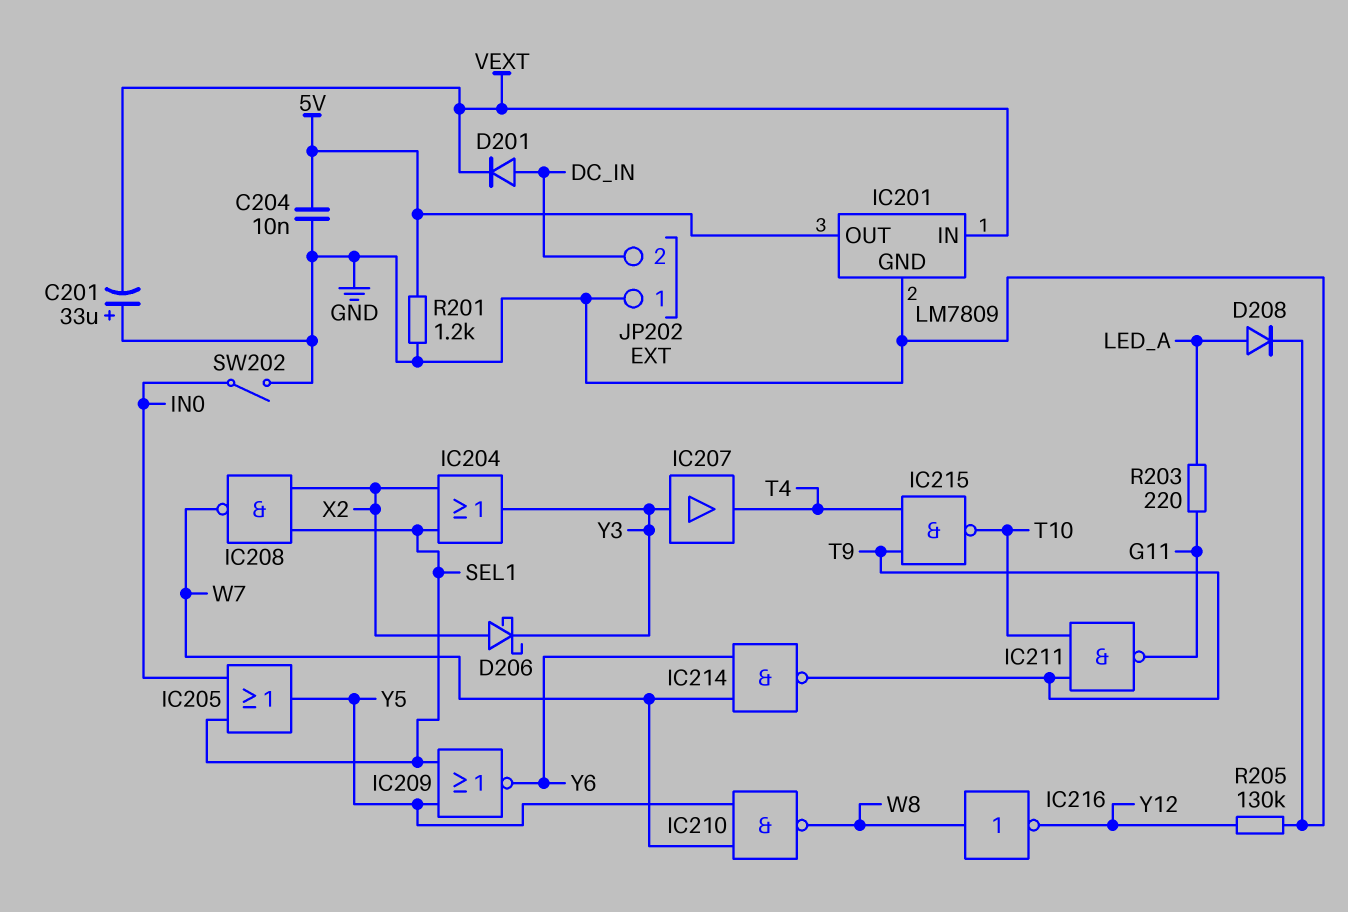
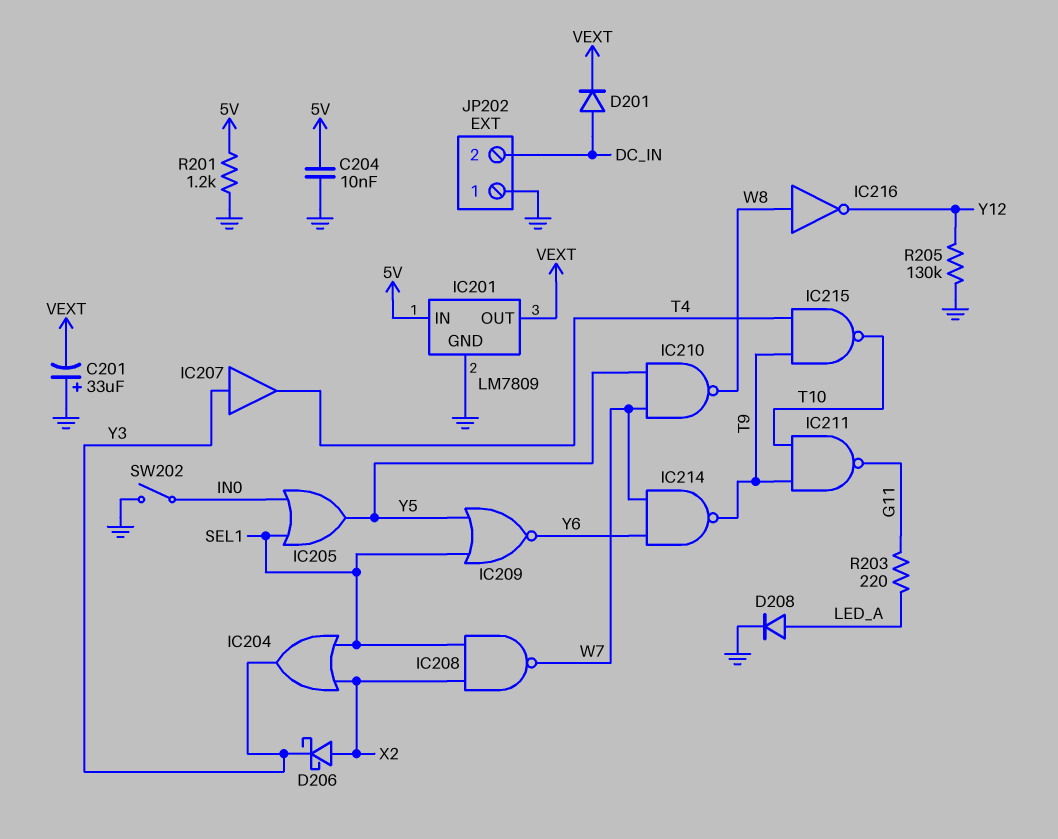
IC201 pin IN: VEXT -> 5V
IC201 pin OUT: 5V -> VEXT

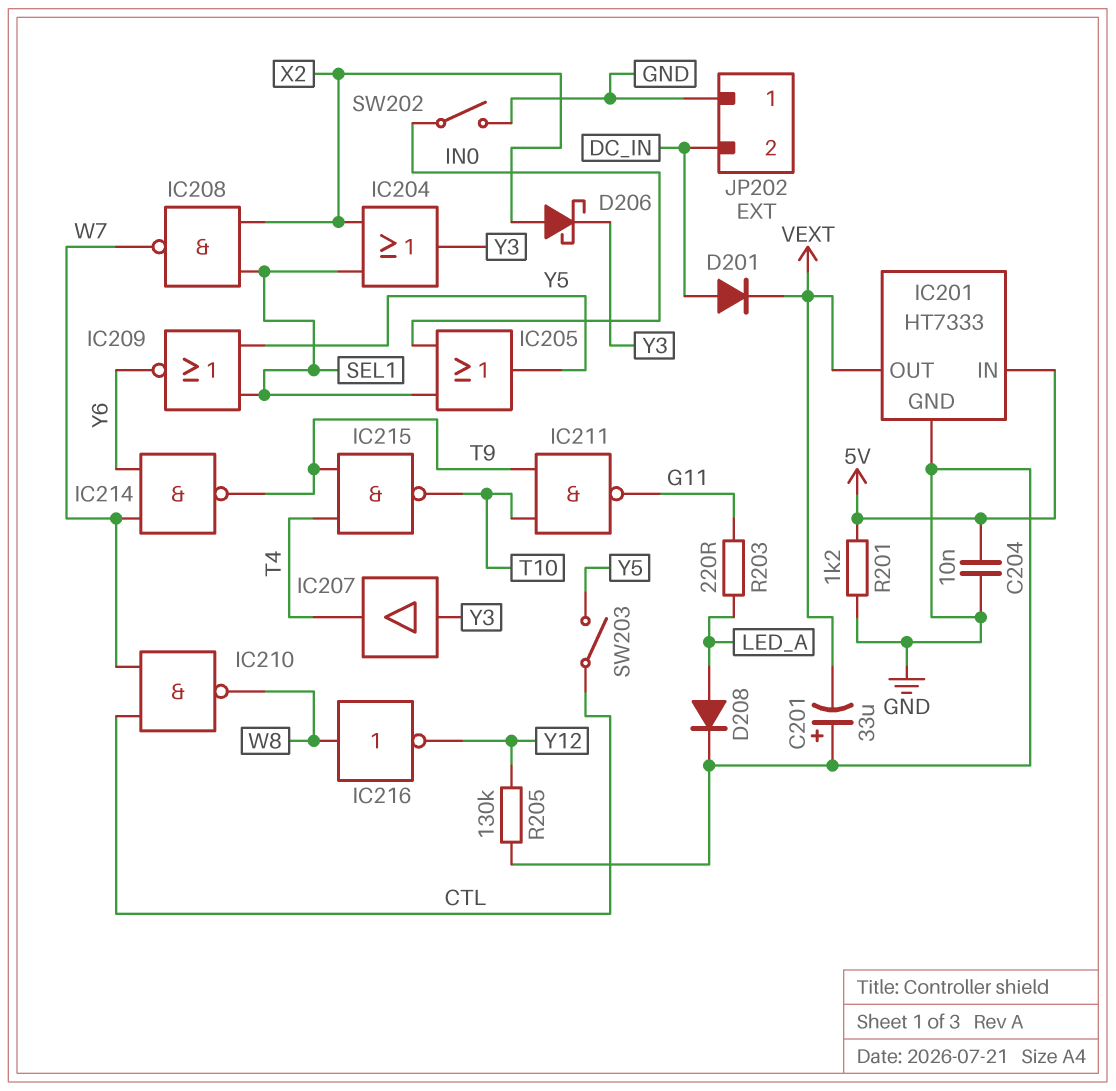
IC201: LM7809 -> HT7333
IC210: NAND (in W7, in Y5, out W8) -> NAND (in CTL, in W7, out W8)
SW203: none -> switch (CTL, Y5)

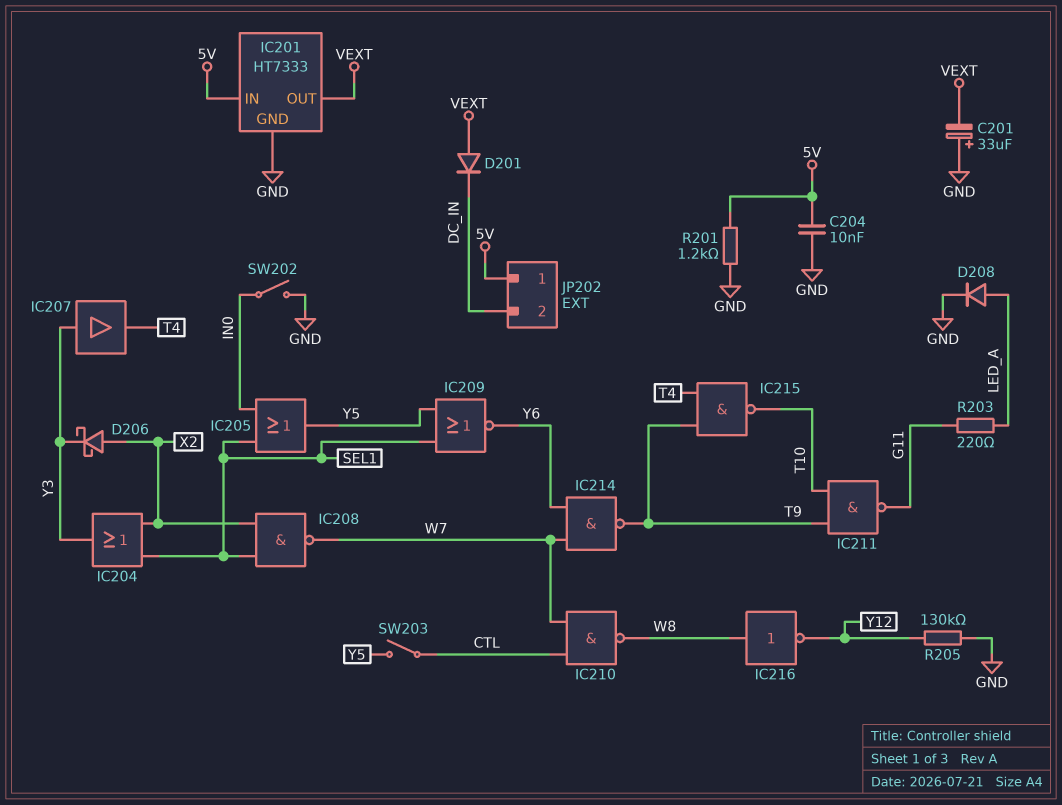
D201: diode (A DC_IN, K VEXT) -> diode (A VEXT, K DC_IN)
JP202 pin 1: GND -> 5V

